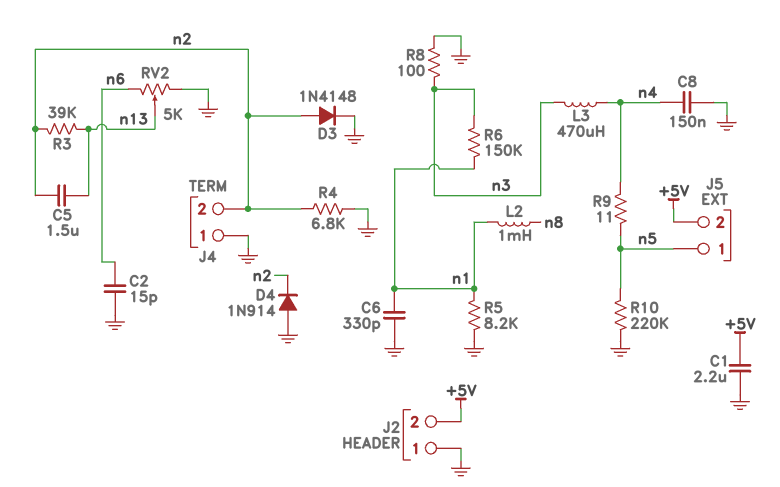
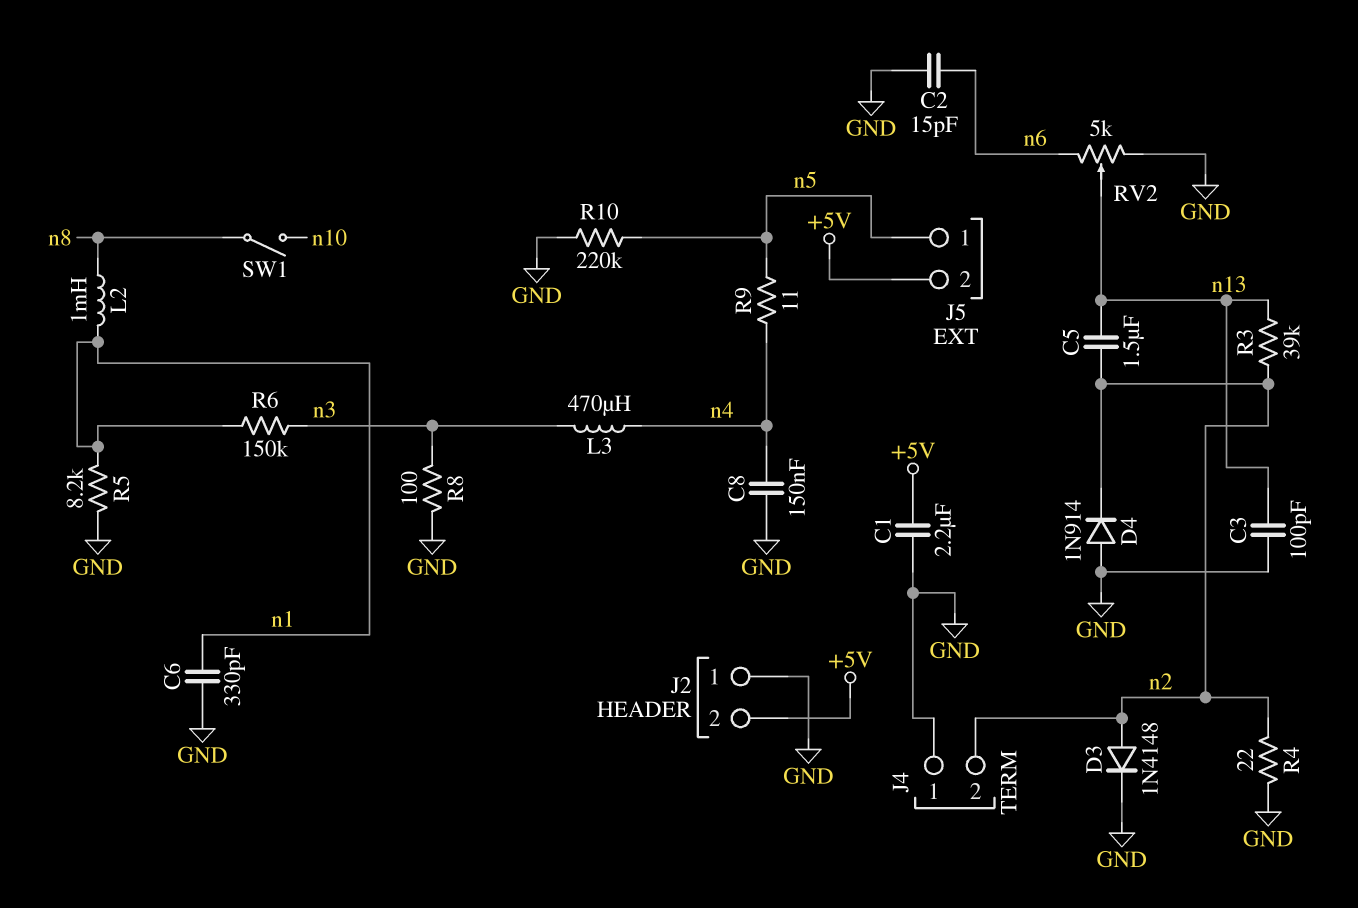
C3: none -> 100pF (GND, n13)
R4: 6.8k (GND, n2) -> 22 (GND, n2)
SW1: none -> switch (n8, n10)

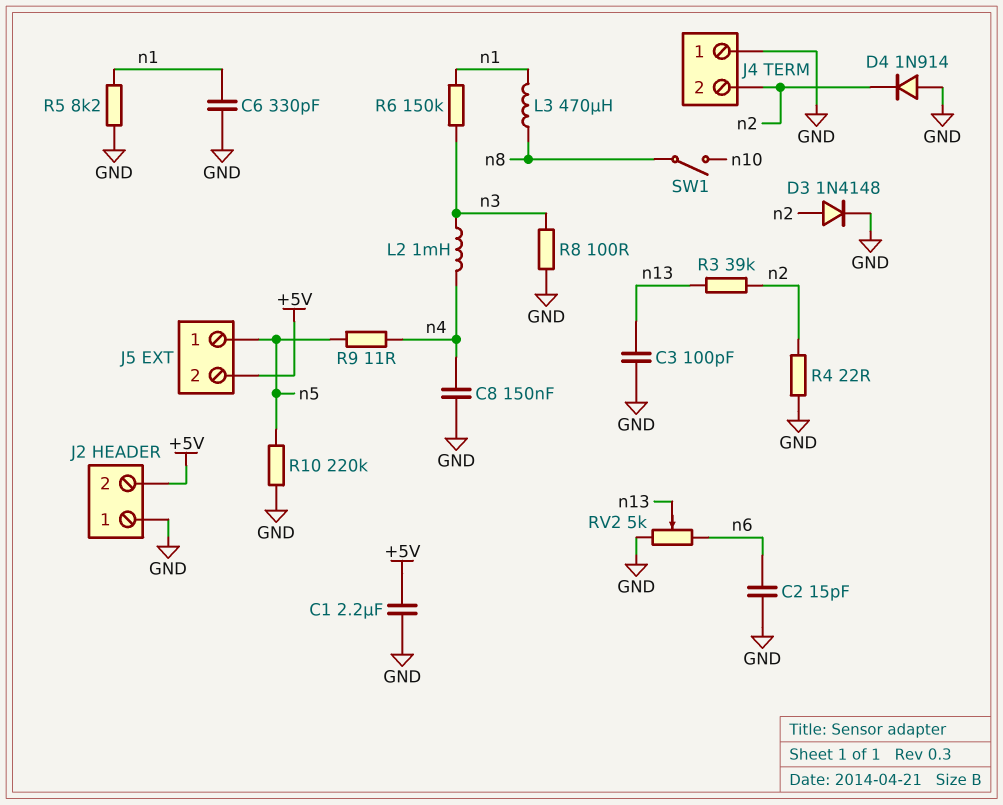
C5: 1.5uF (n2, n13) -> none
L2: 1mH (n1, n8) -> 1mH (n3, n4)
L3: 470uH (n3, n4) -> 470uH (n1, n8)

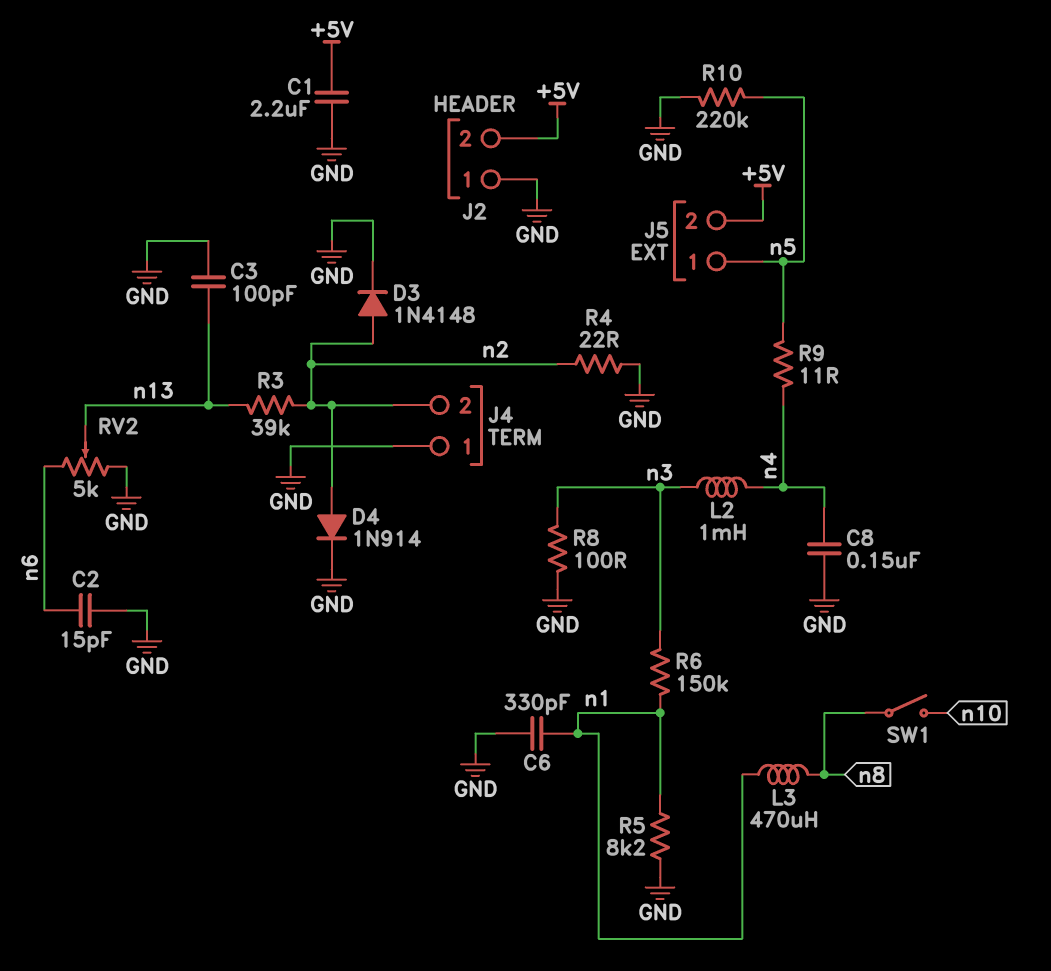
D4: diode 1N914 (A GND, K n2) -> diode 1N914 (A n2, K GND)

